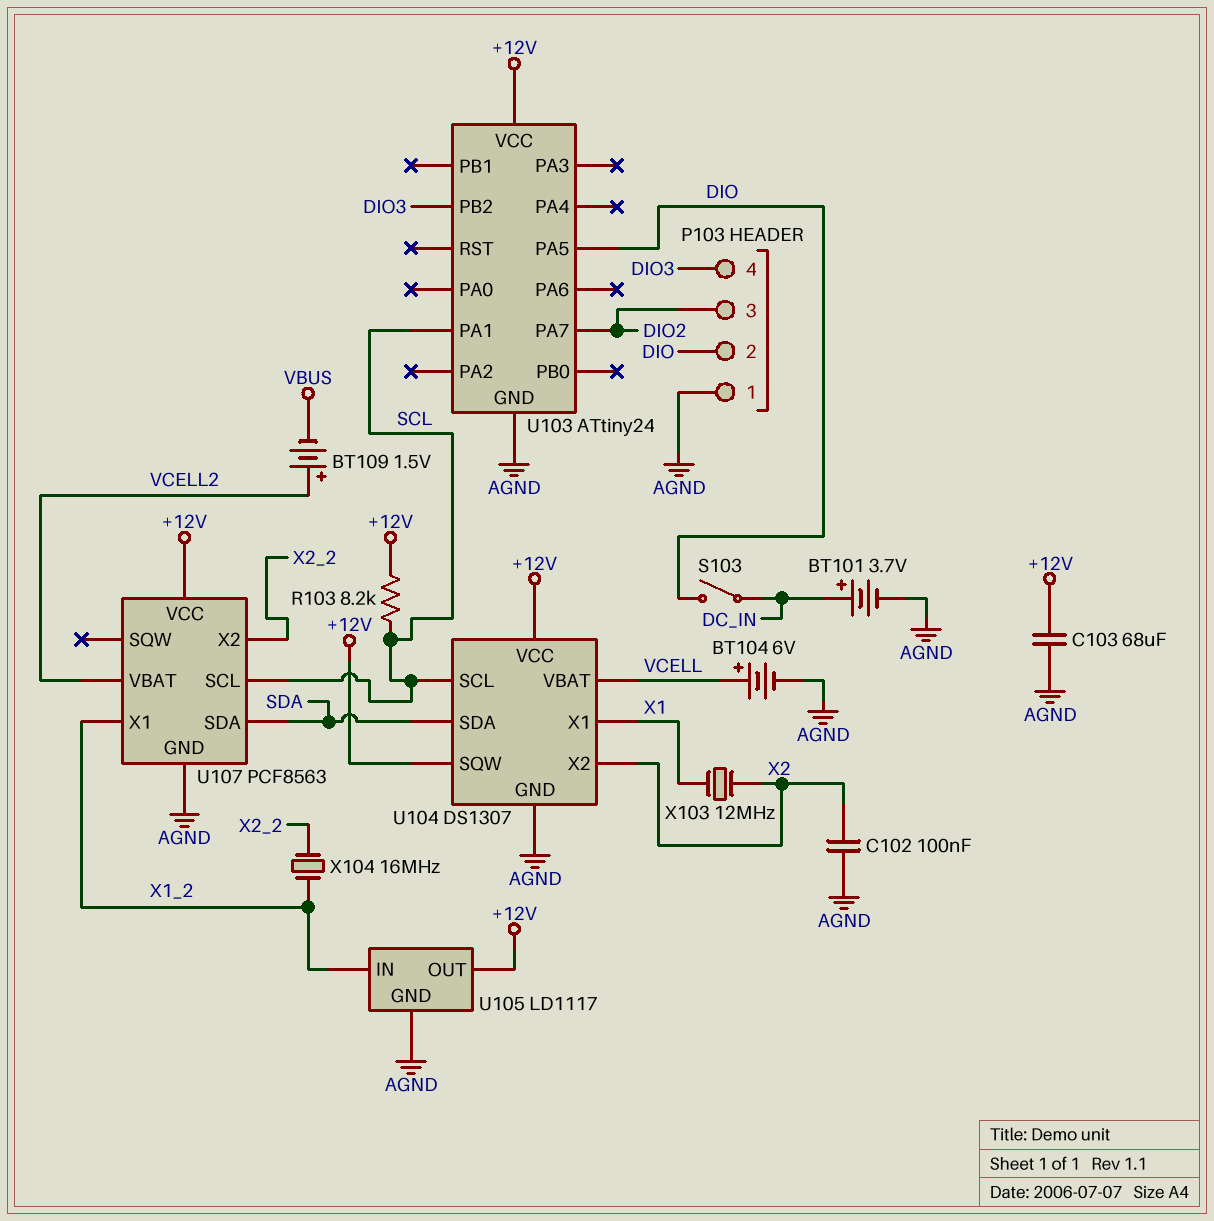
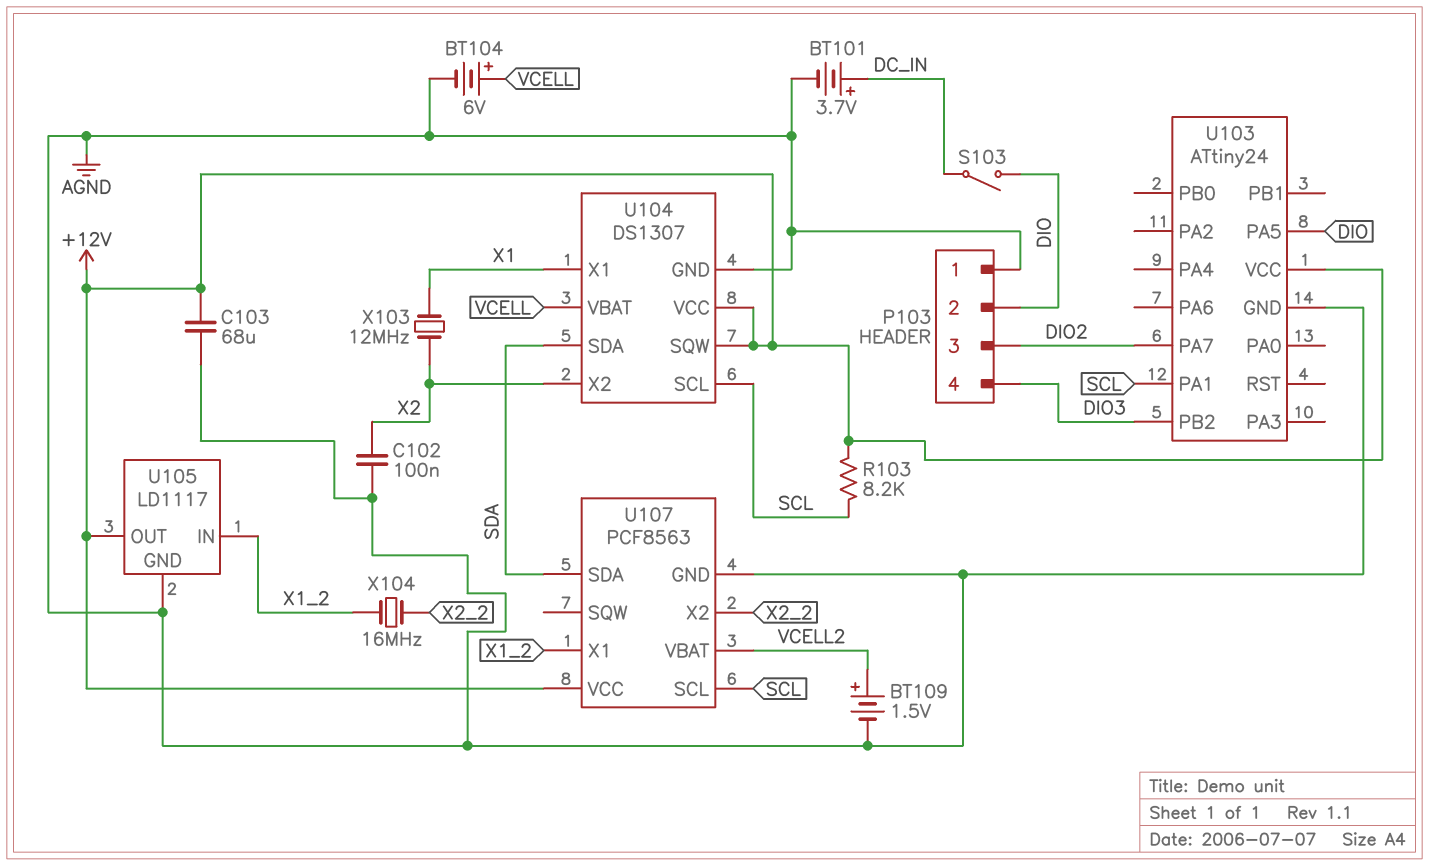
BT109: 1.5V (plus VCELL2, minus VBUS) -> 1.5V (plus VCELL2, minus AGND)

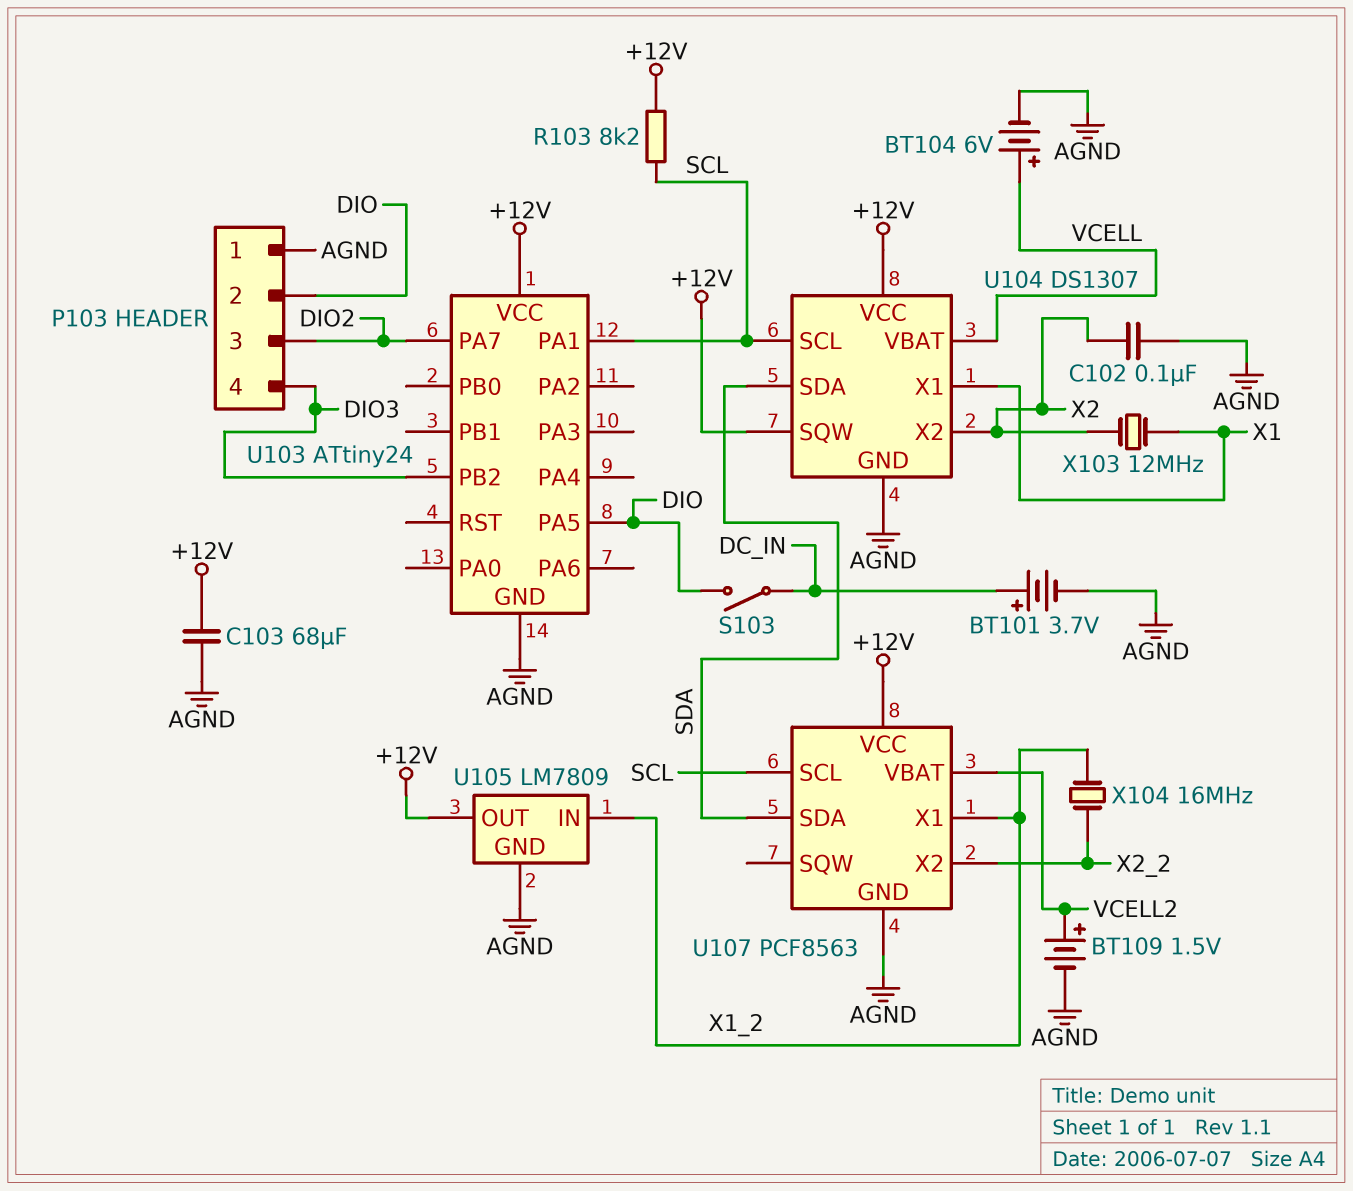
U105: LD1117 -> LM7809

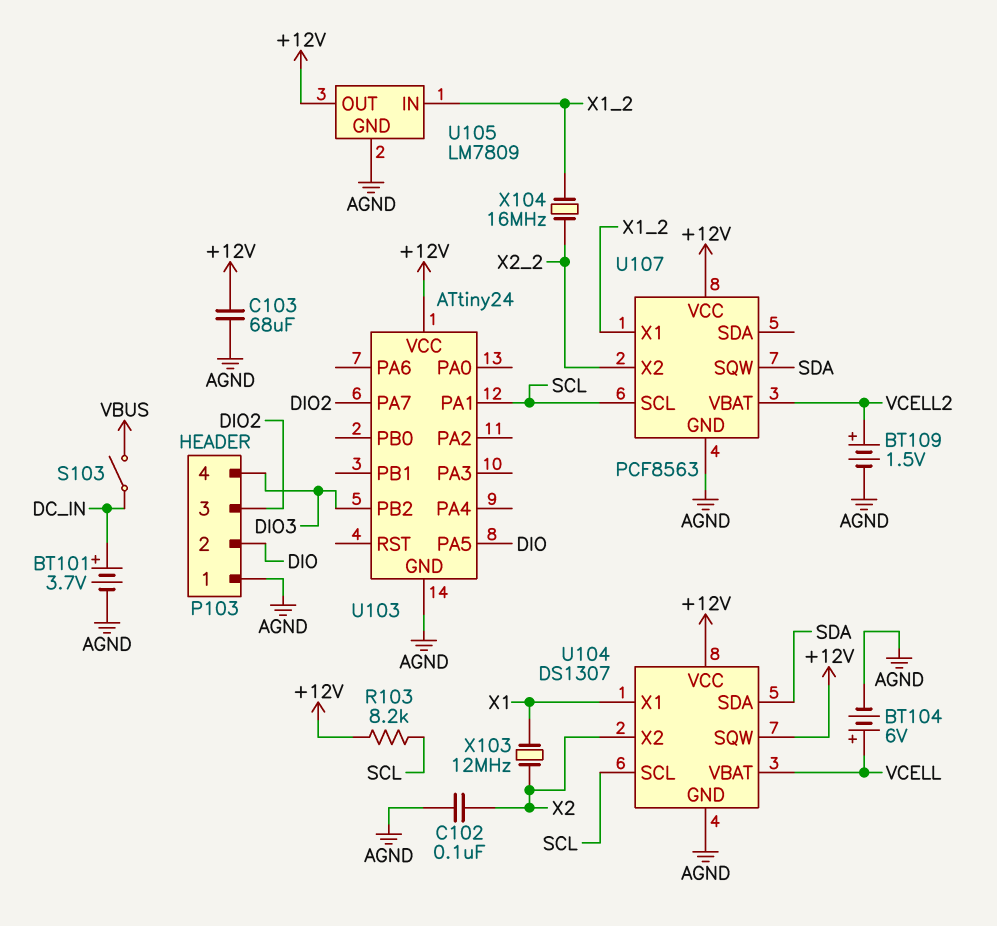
S103: switch (DC_IN, DIO) -> switch (DC_IN, VBUS)
U107 pin SDA: SDA -> none
U107 pin SQW: none -> SDA

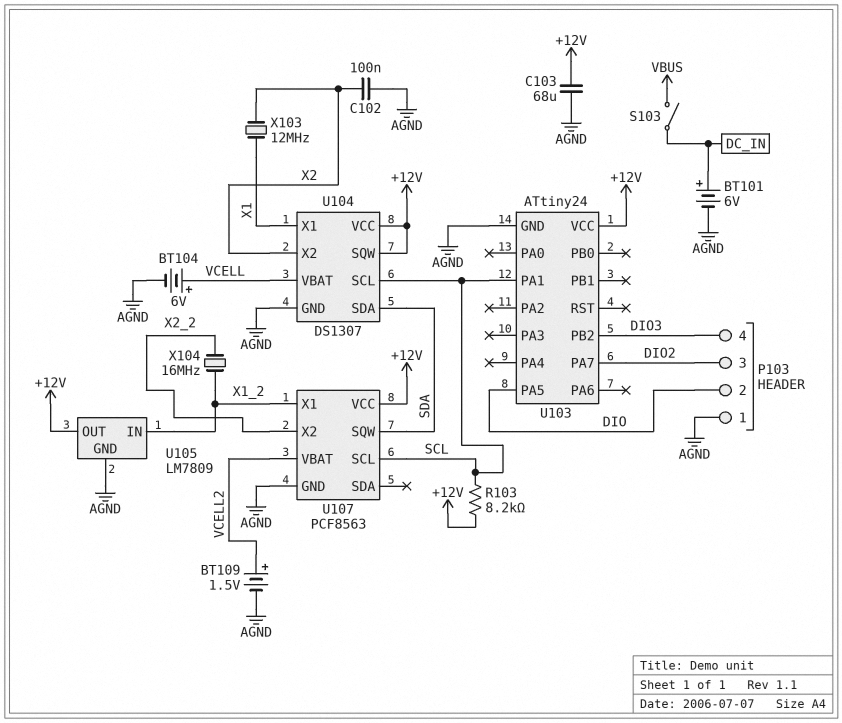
BT101: 3.7V (plus DC_IN, minus AGND) -> 6V (plus DC_IN, minus AGND)

